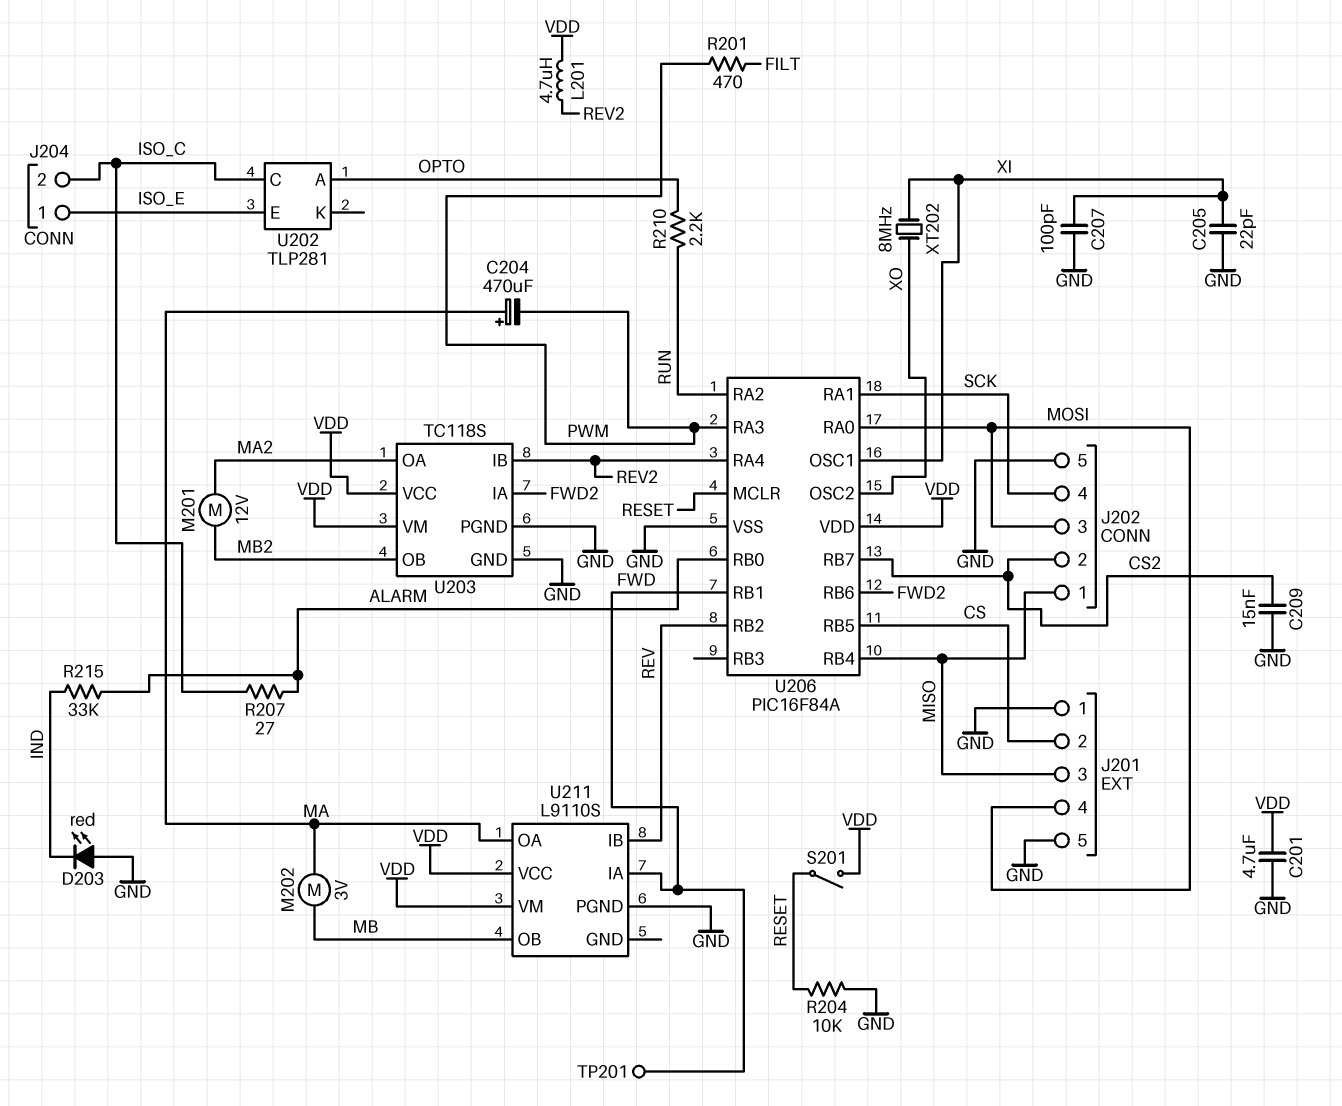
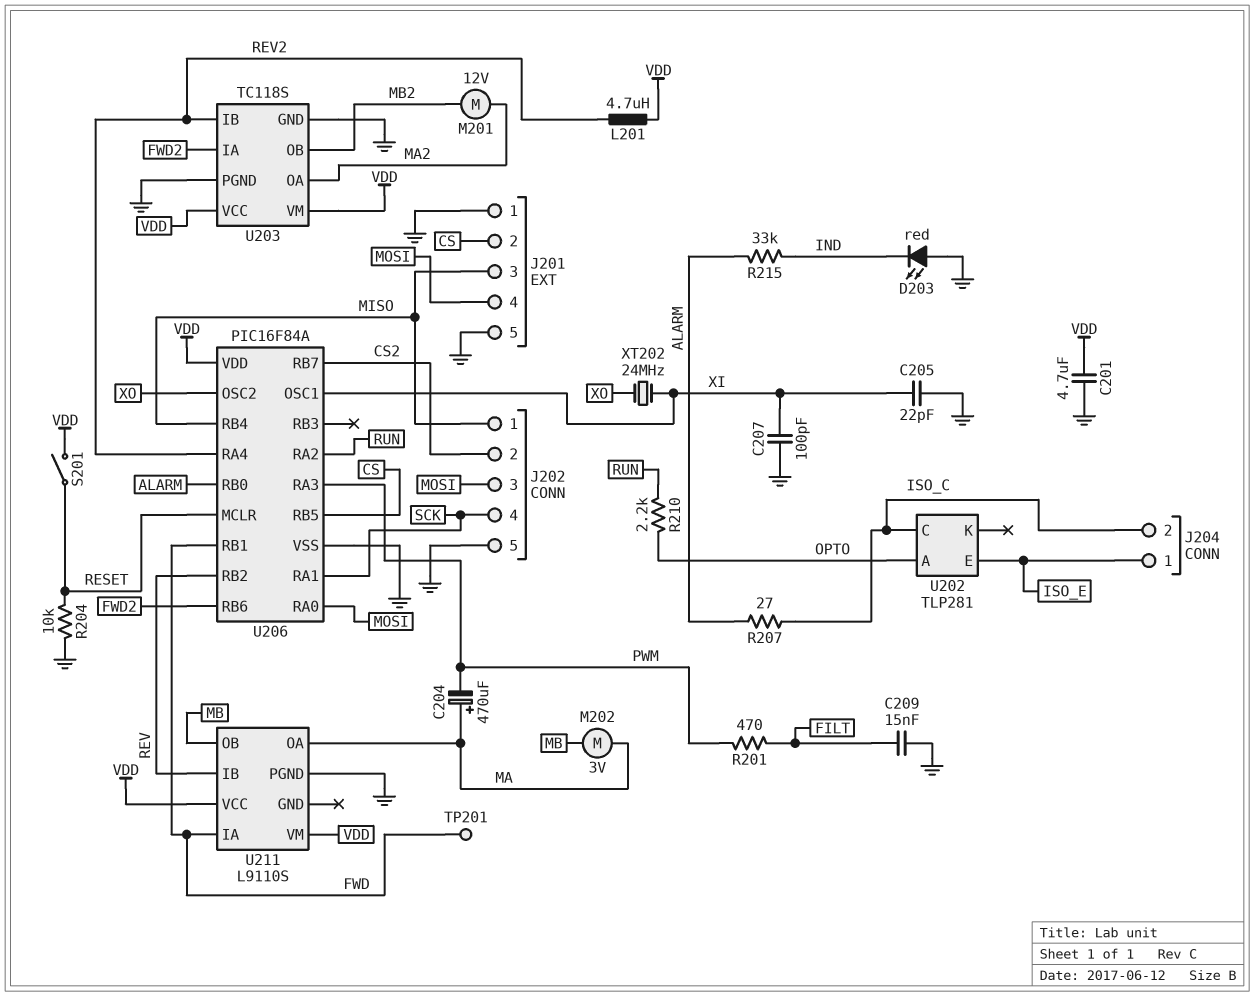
C209: 15nF (CS2, GND) -> 15nF (FILT, GND)
XT202: 8MHz (XI, XO) -> 24MHz (XI, XO)

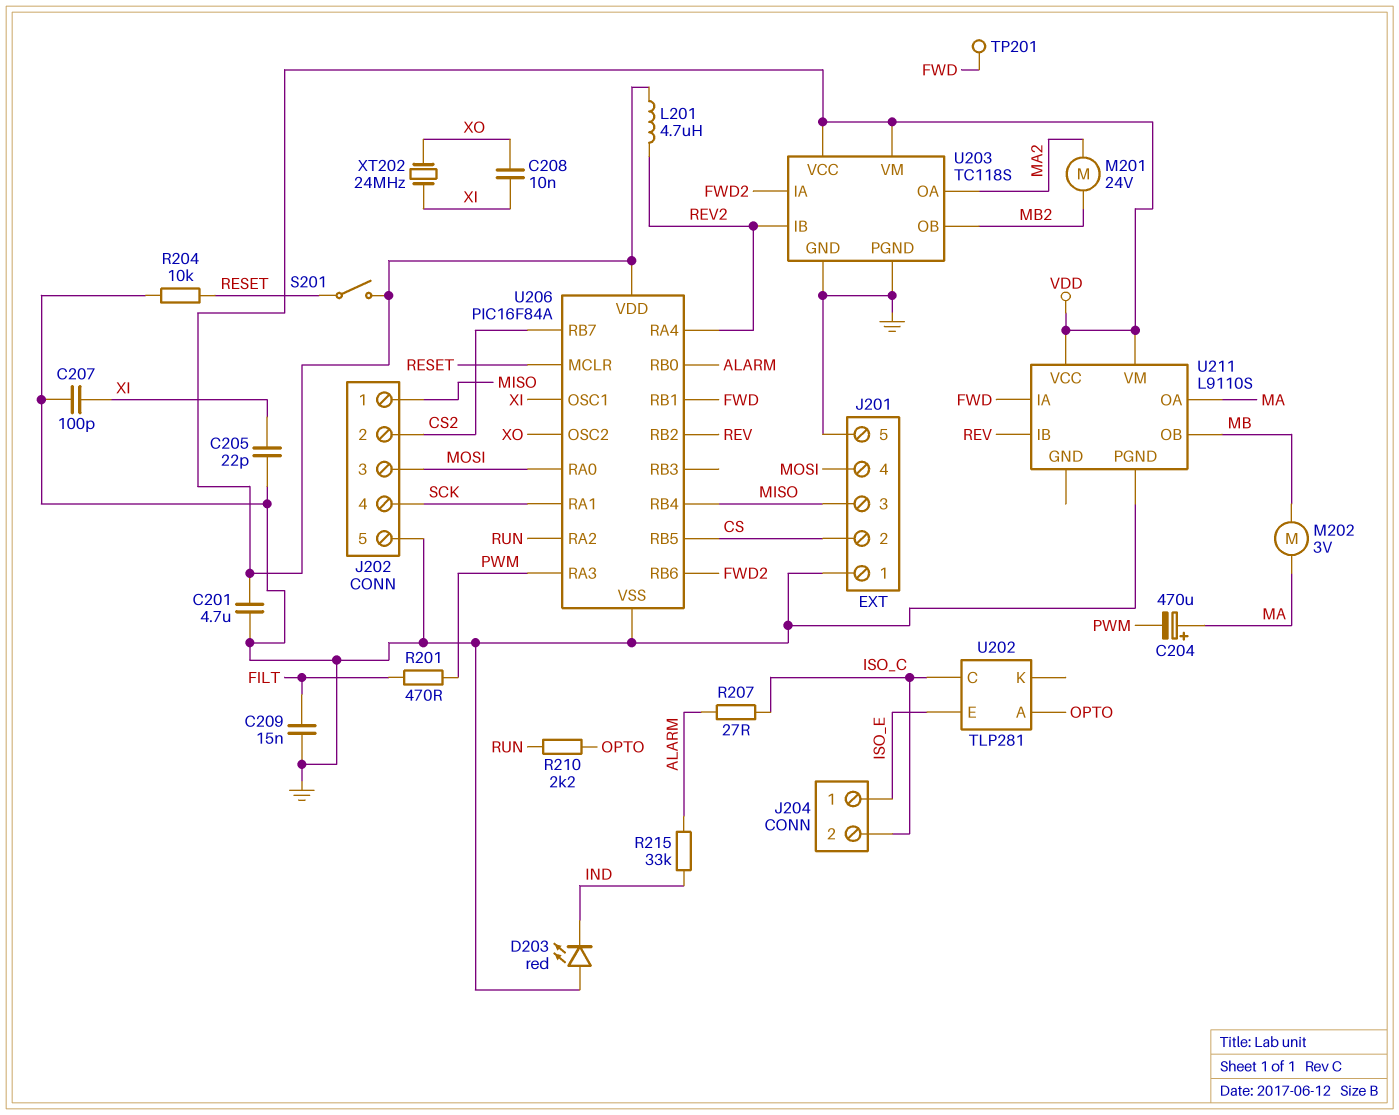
C208: none -> 10nF (XI, XO)
M201: motor 12V (MA2, MB2) -> motor 24V (MA2, MB2)

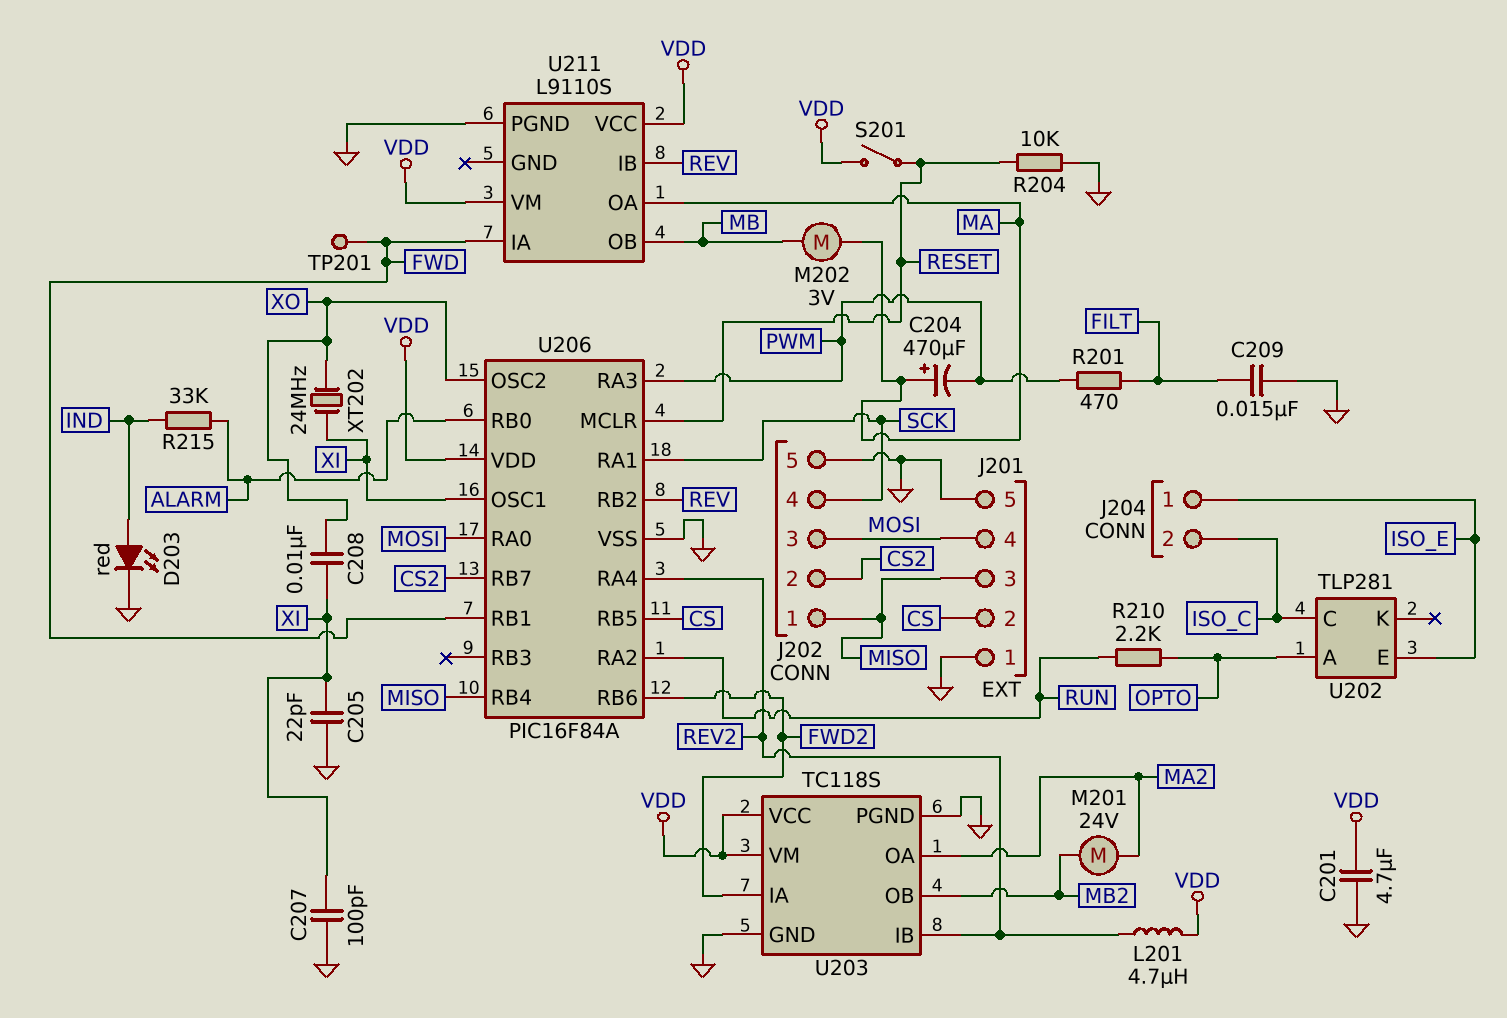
D203: LED red (A GND, K IND) -> LED red (A IND, K GND)
R207: 27 (ALARM, ISO_C) -> none

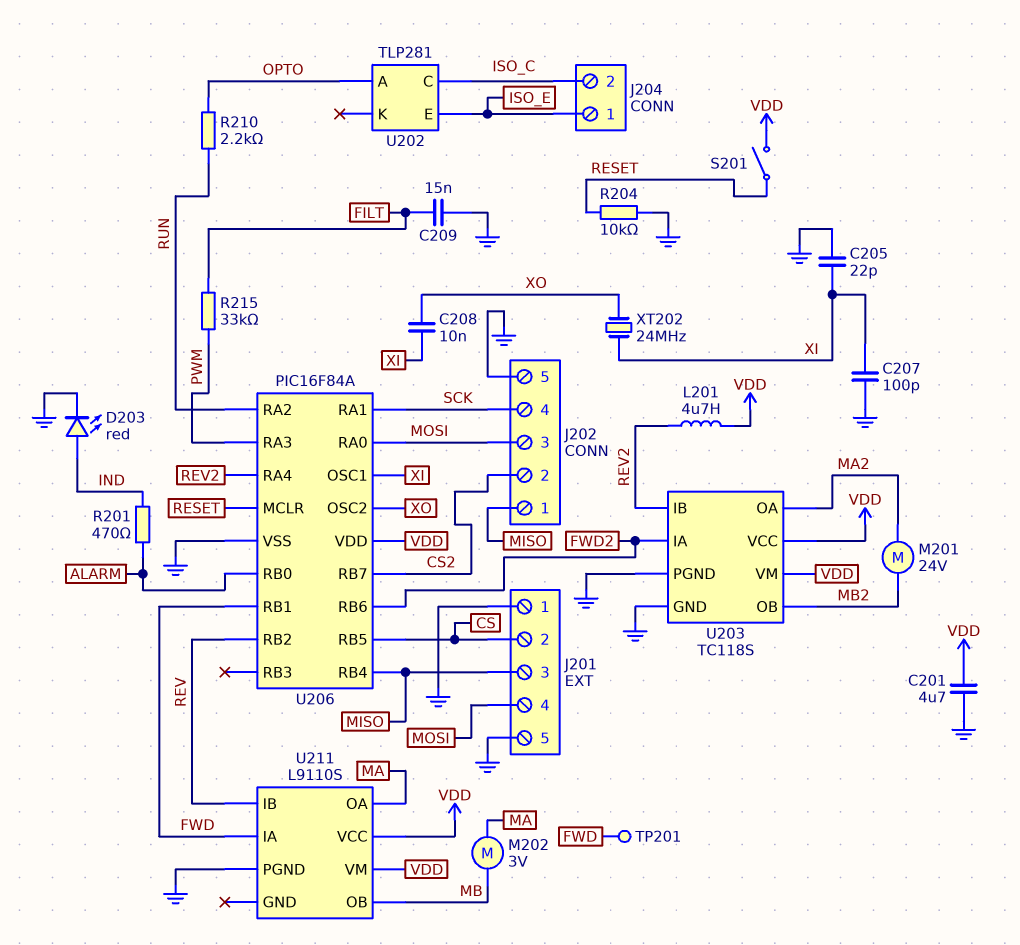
C204: 470uF (plus MA, minus PWM) -> none
R201: 470 (FILT, PWM) -> 470 (ALARM, IND)
R215: 33k (ALARM, IND) -> 33k (FILT, PWM)

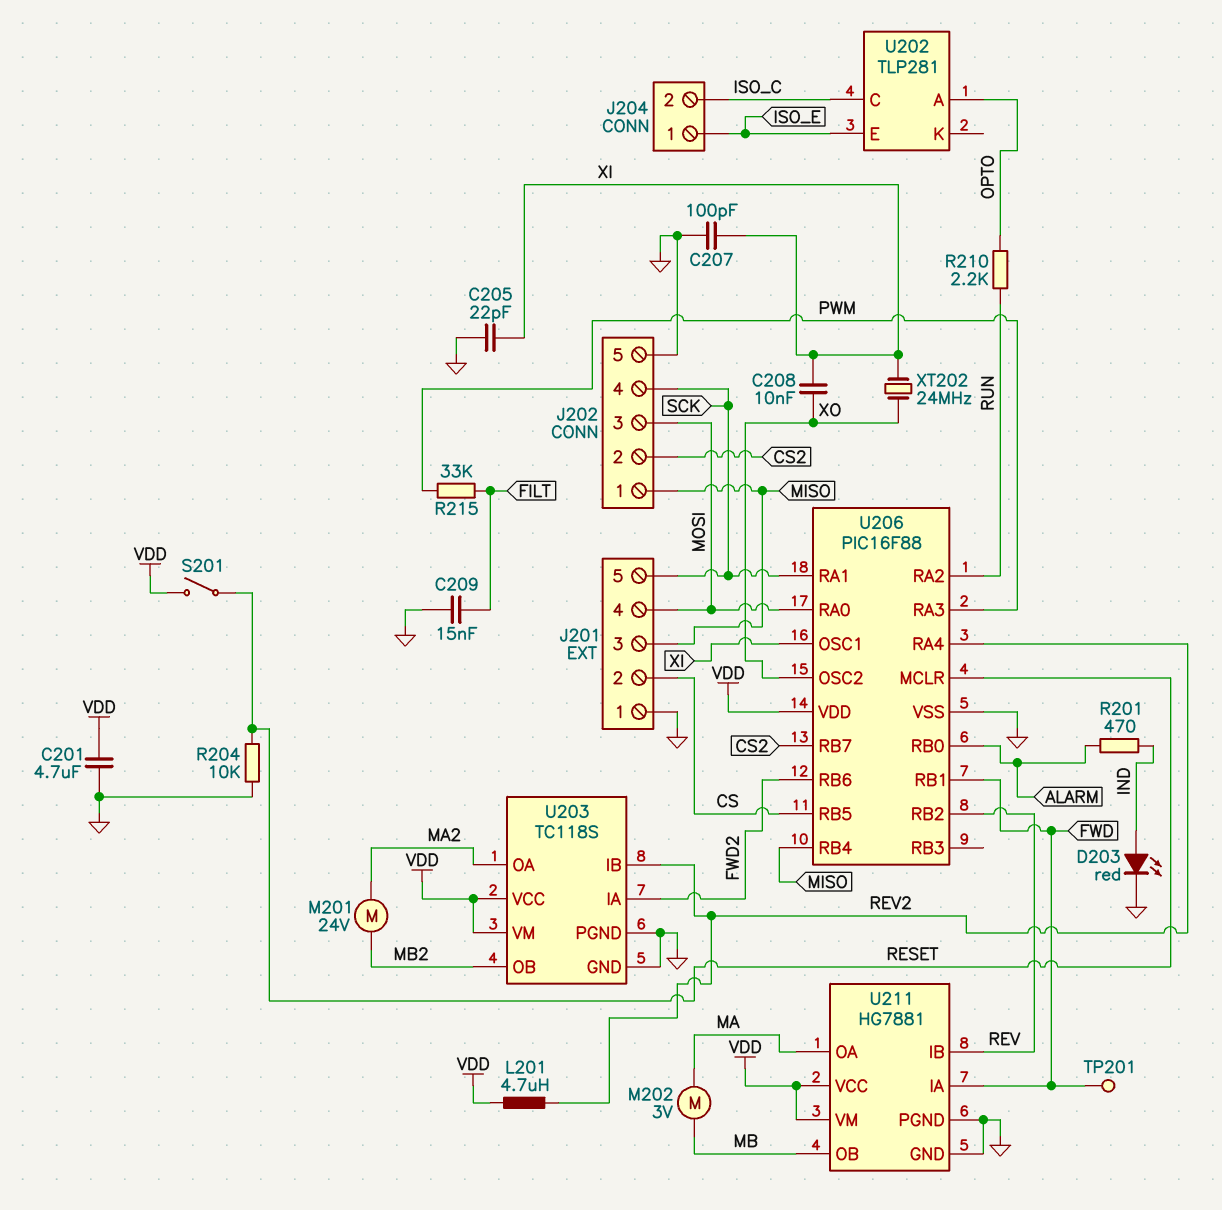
J201 pin 5: GND -> SCK
U206: PIC16F84A -> PIC16F88
U211: L9110S -> HG7881
U211 pin GND: none -> GND

